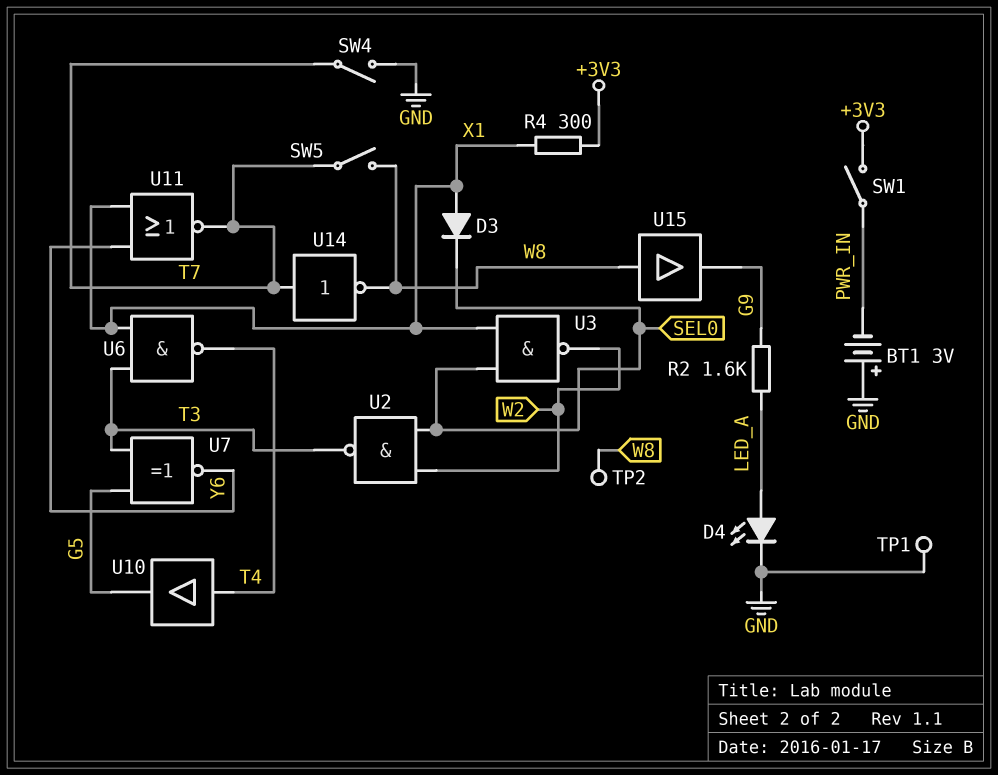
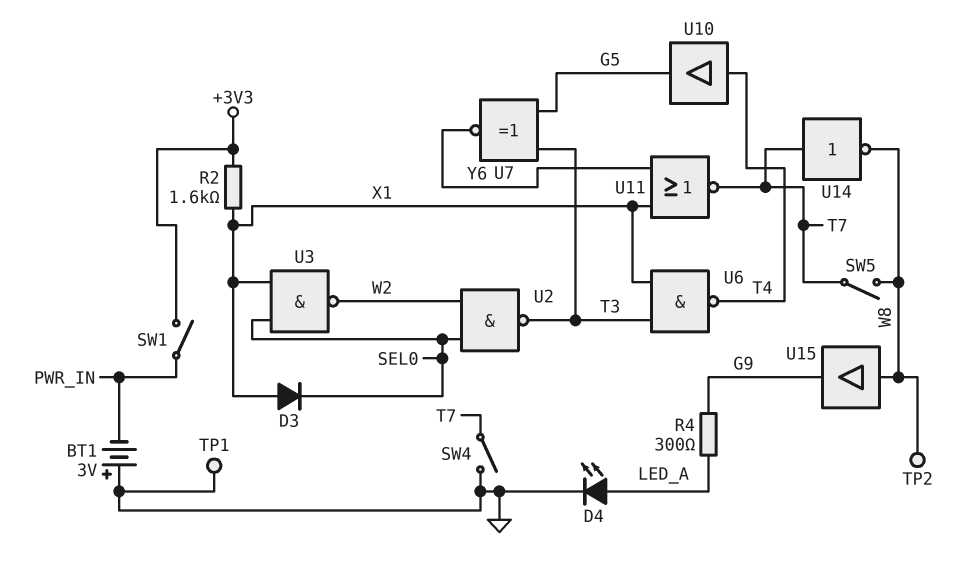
R2: 1.6k (G9, LED_A) -> 1.6k (+3V3, X1)
R4: 300 (+3V3, X1) -> 300 (G9, LED_A)

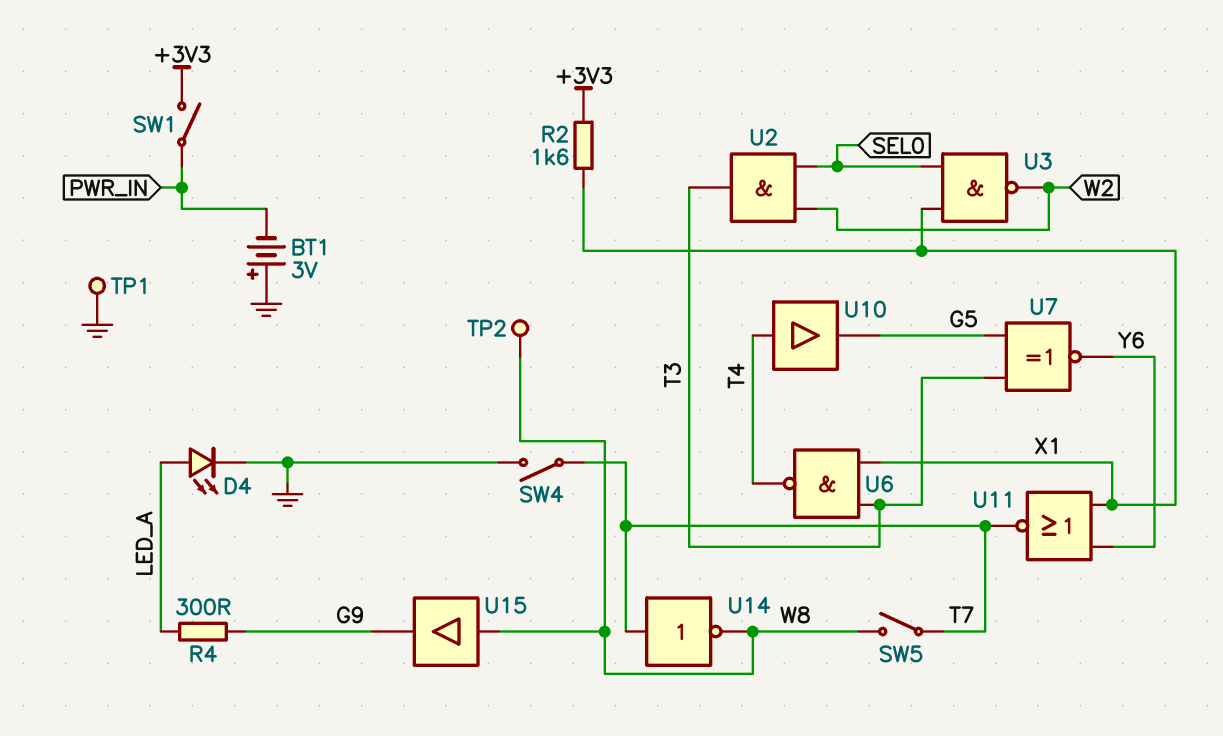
D3: diode (A X1, K SEL0) -> none
U2: NAND (in SEL0, in W2, out T3) -> AND (in SEL0, in W2, out T3)

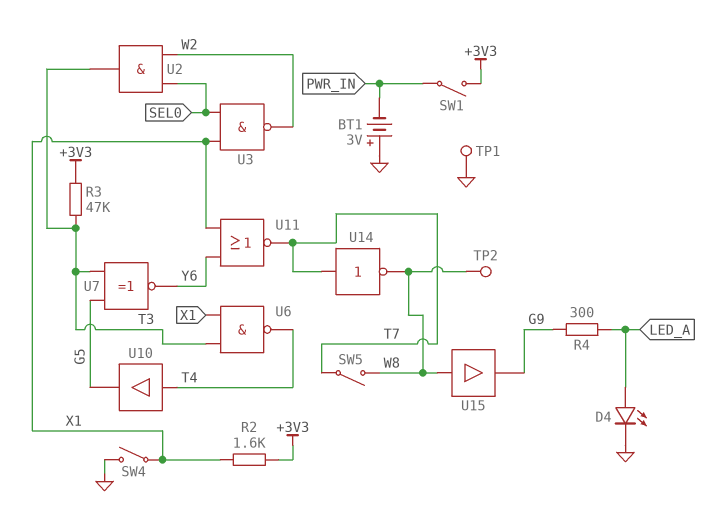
R3: none -> 47k (+3V3, T3)
SW4: switch (GND, T7) -> switch (GND, X1)

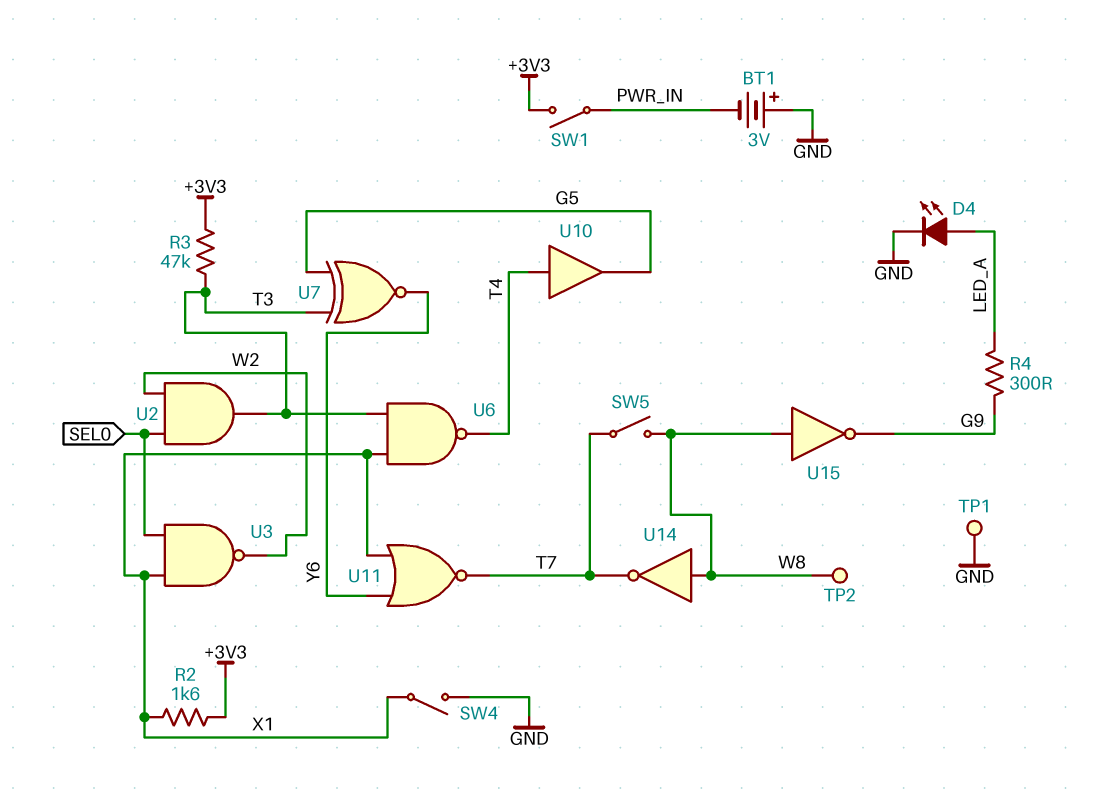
U14: NOT (in T7, out W8) -> NOT (in W8, out T7)
U15: buffer (in W8, out G9) -> NOT (in W8, out G9)

